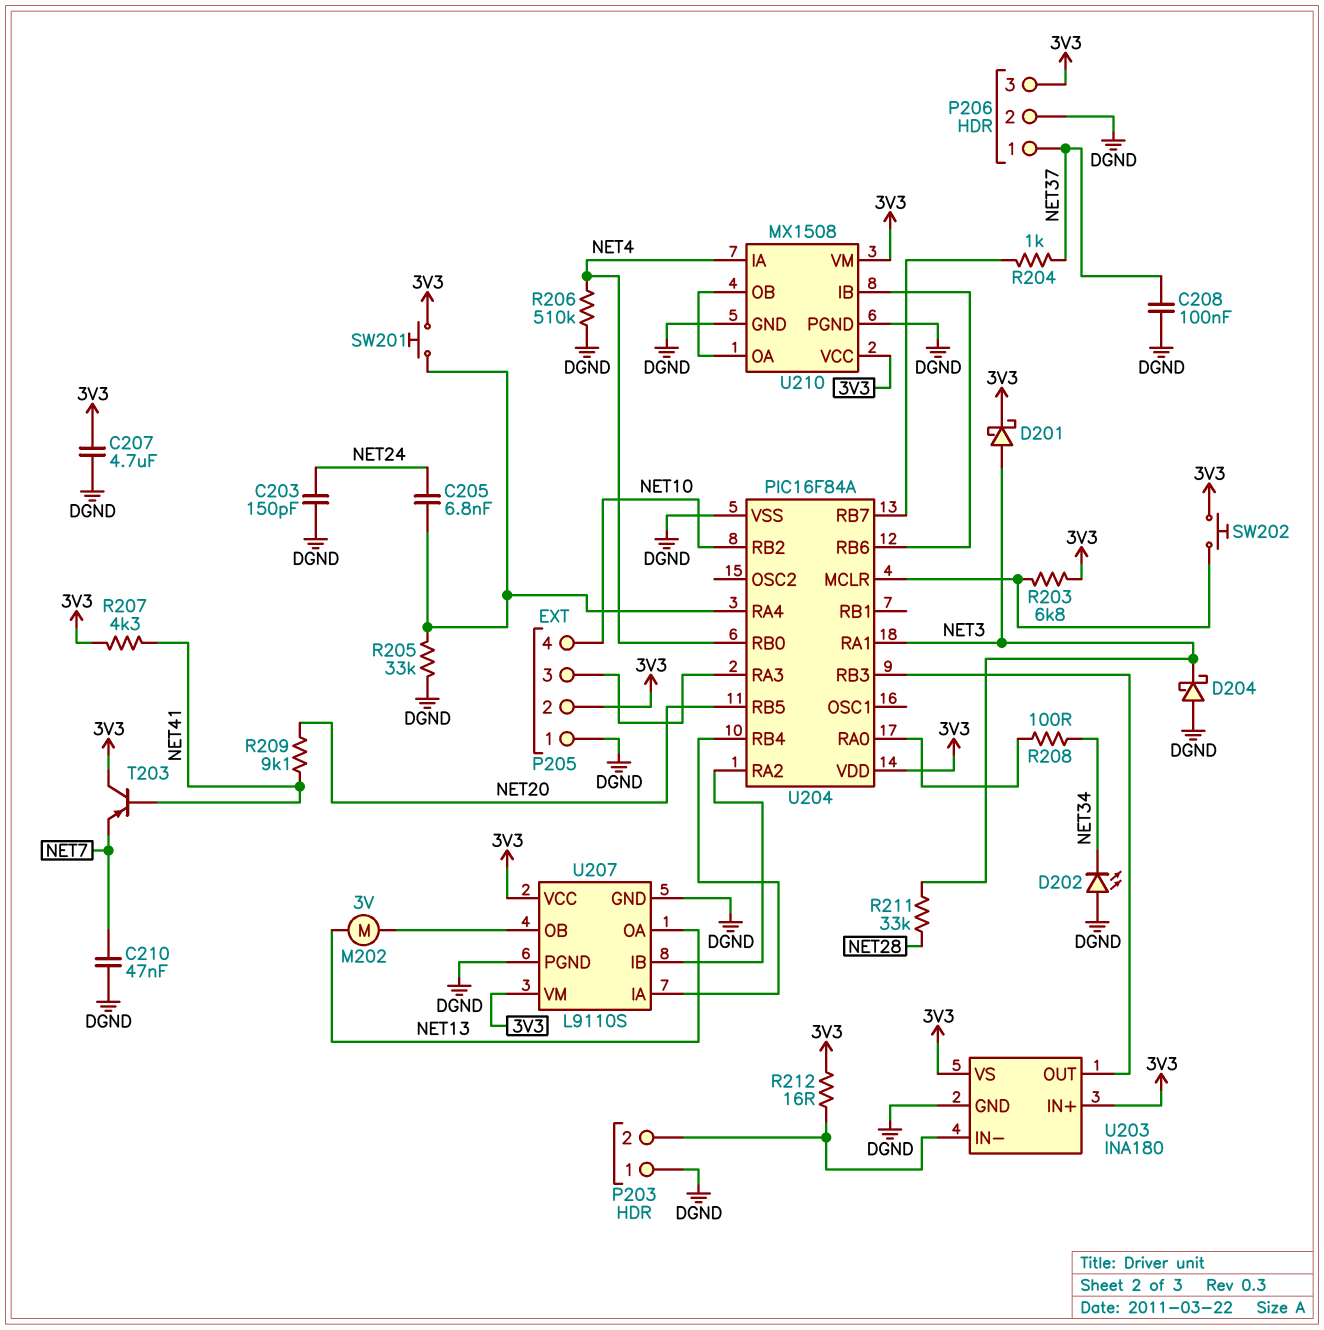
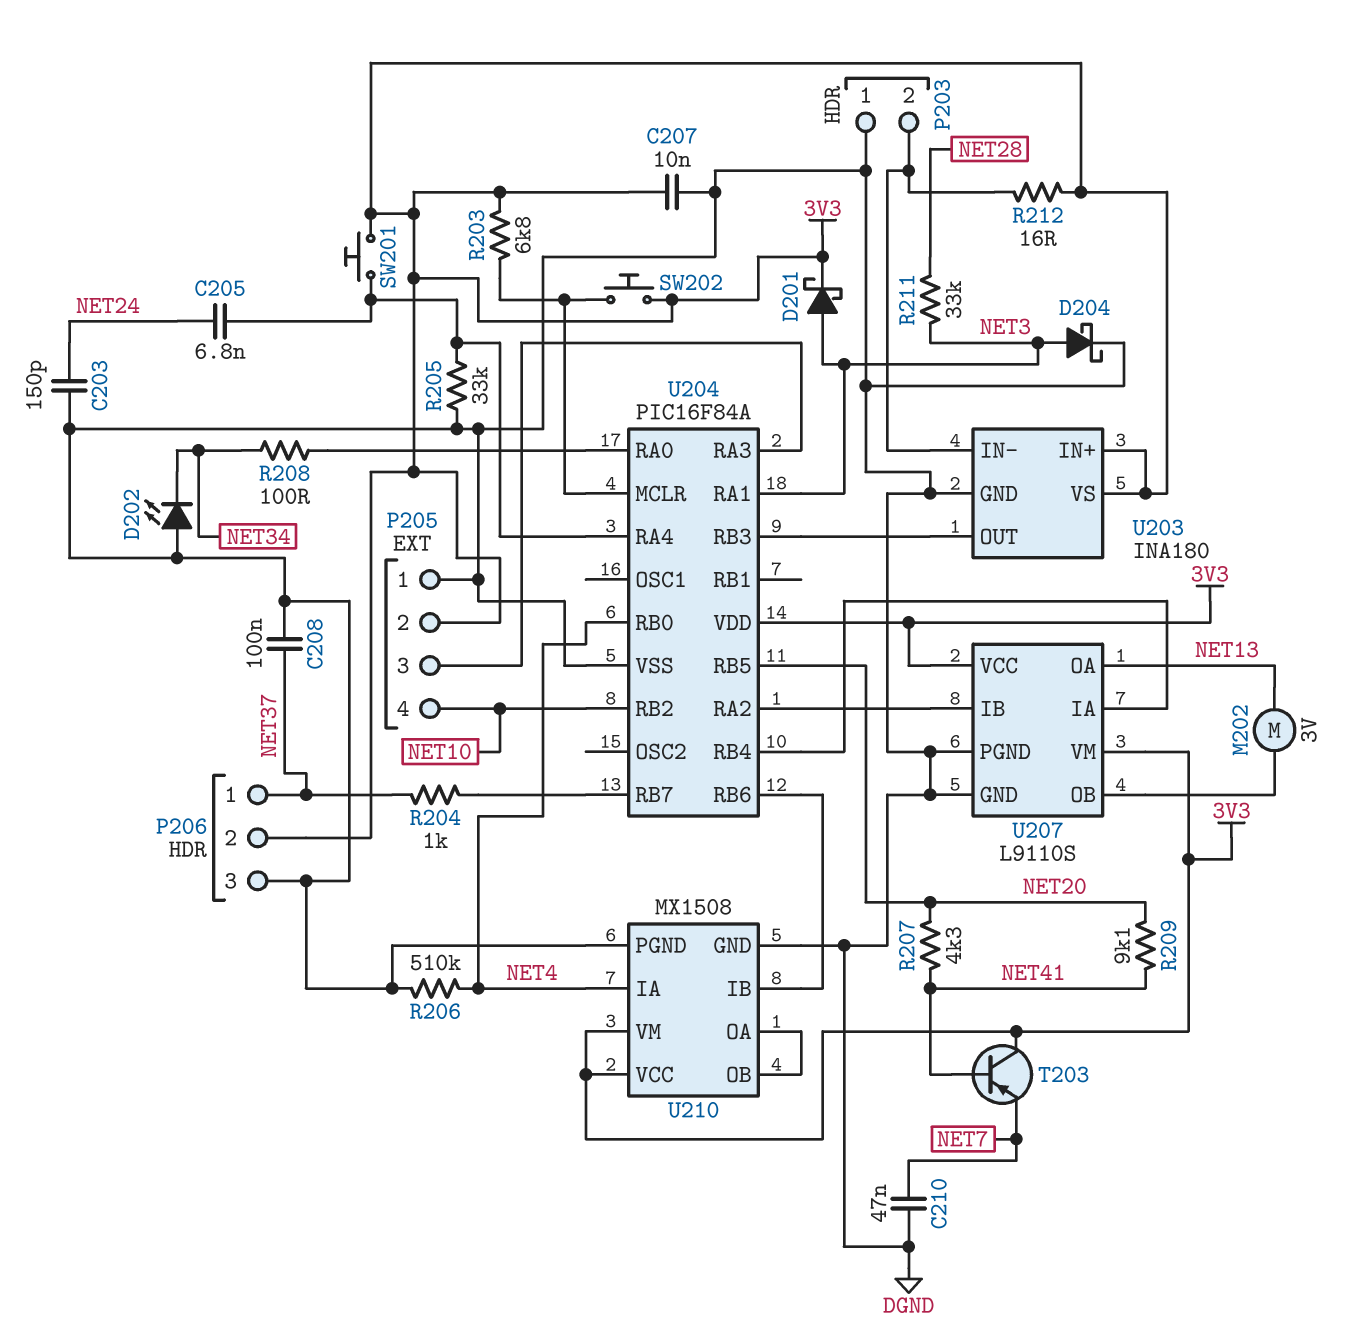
C207: 4.7uF (3V3, DGND) -> 10nF (3V3, DGND)
D204: schottky (A DGND, K NET3) -> schottky (A NET3, K DGND)
P206 pin 2: DGND -> 3V3
P206 pin 3: 3V3 -> DGND
R207: 4.3k (3V3, NET41) -> 4.3k (NET20, NET41)

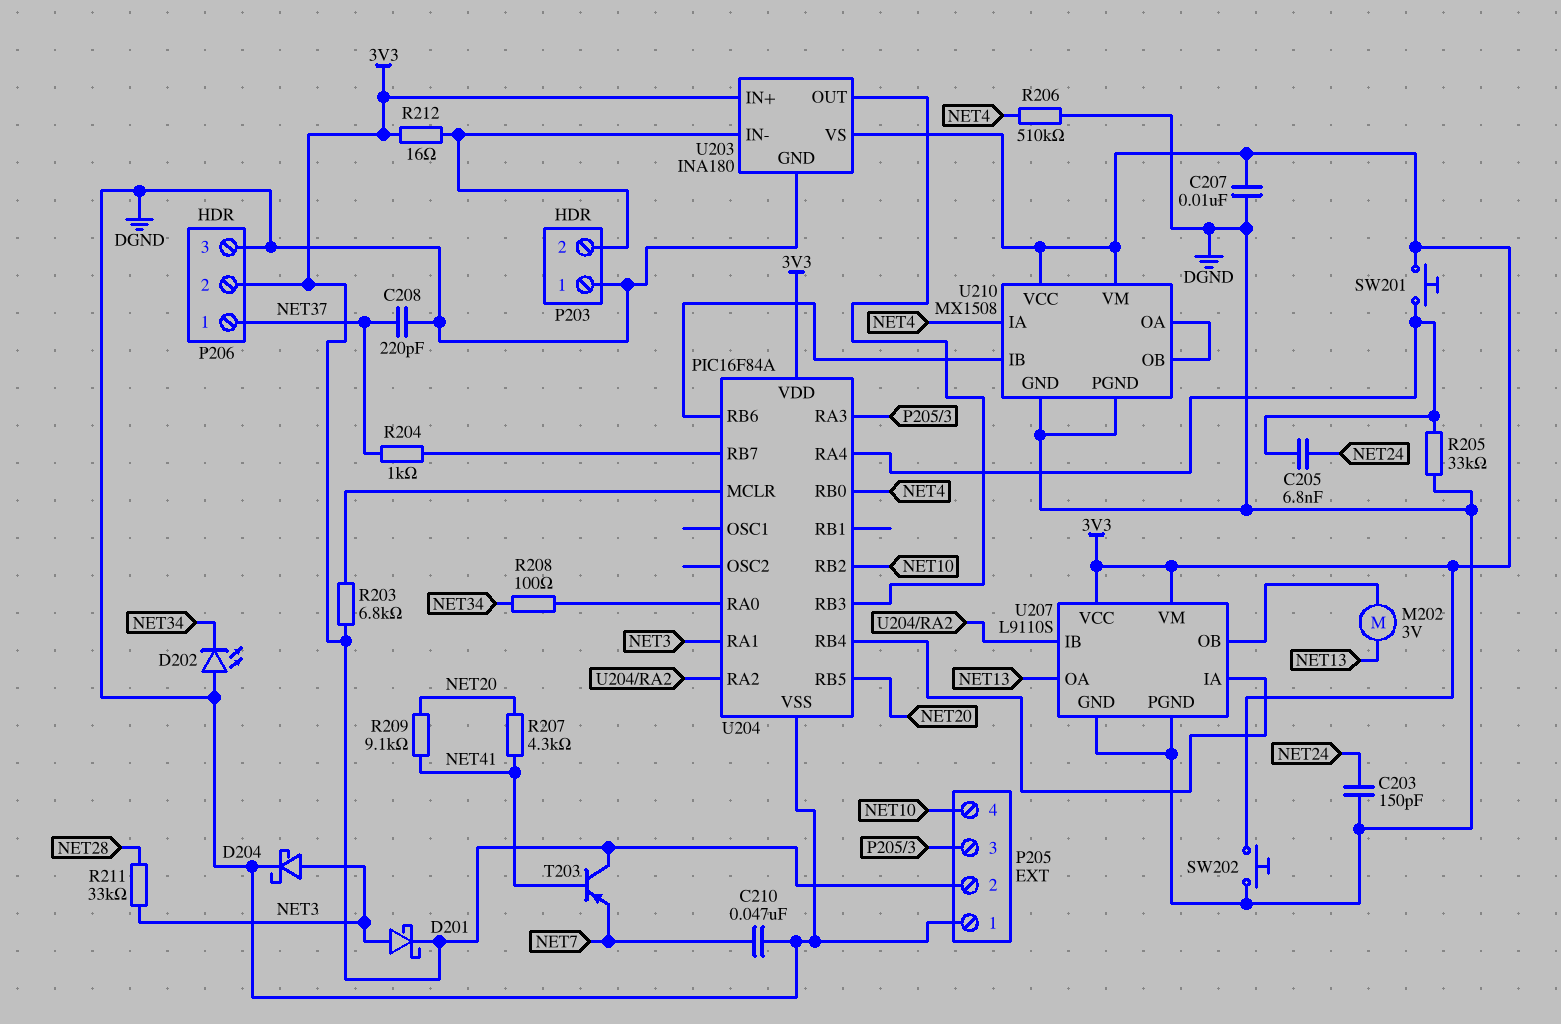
C208: 100nF (DGND, NET37) -> 220pF (DGND, NET37)
SW202: button (3V3, U204/MCLR) -> button (3V3, DGND)

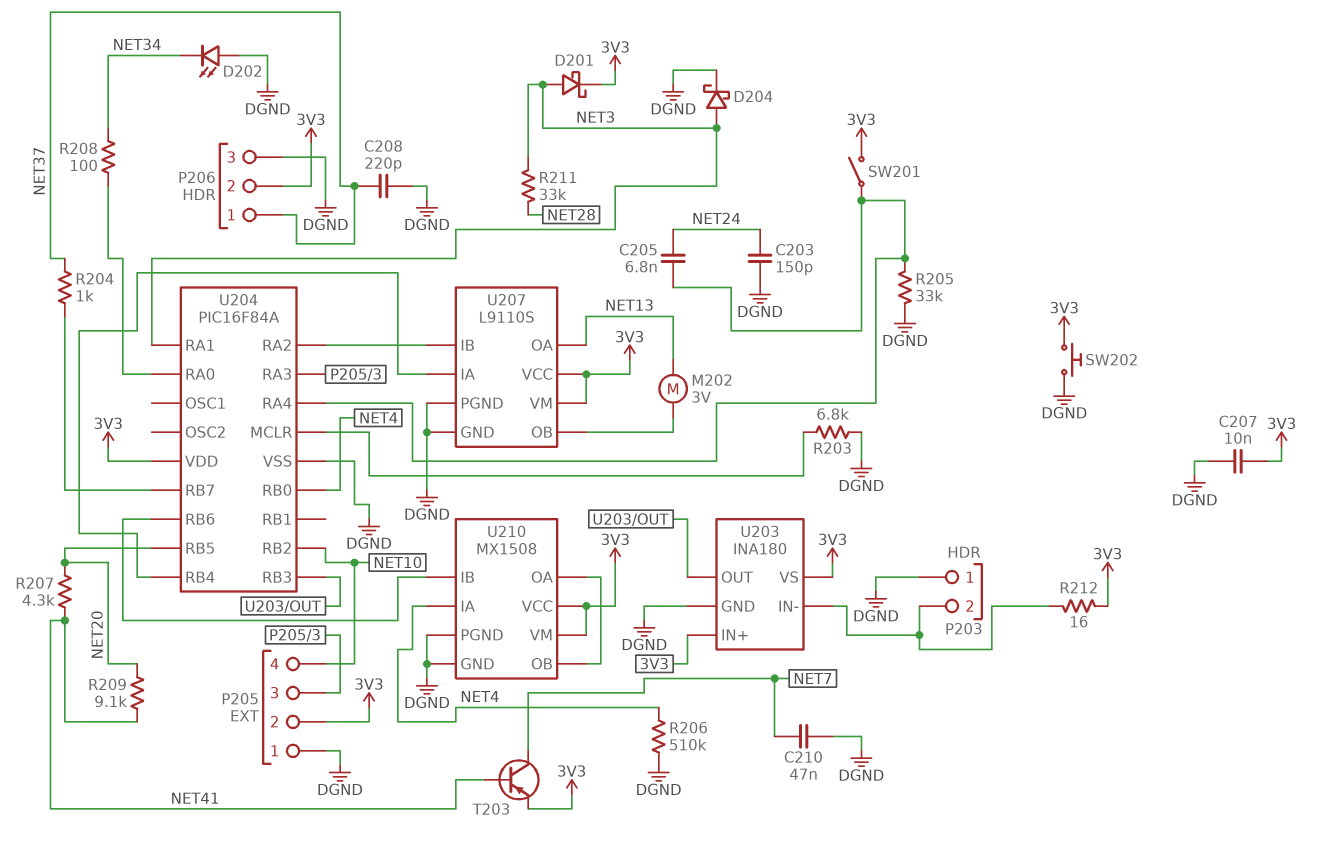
R203: 6.8k (3V3, U204/MCLR) -> 6.8k (DGND, U204/MCLR)
SW201: button (3V3, U204/RA4) -> switch (3V3, U204/RA4)
T203: PNP (B NET41, C 3V3, E NET7) -> PNP (B NET41, C NET7, E 3V3)

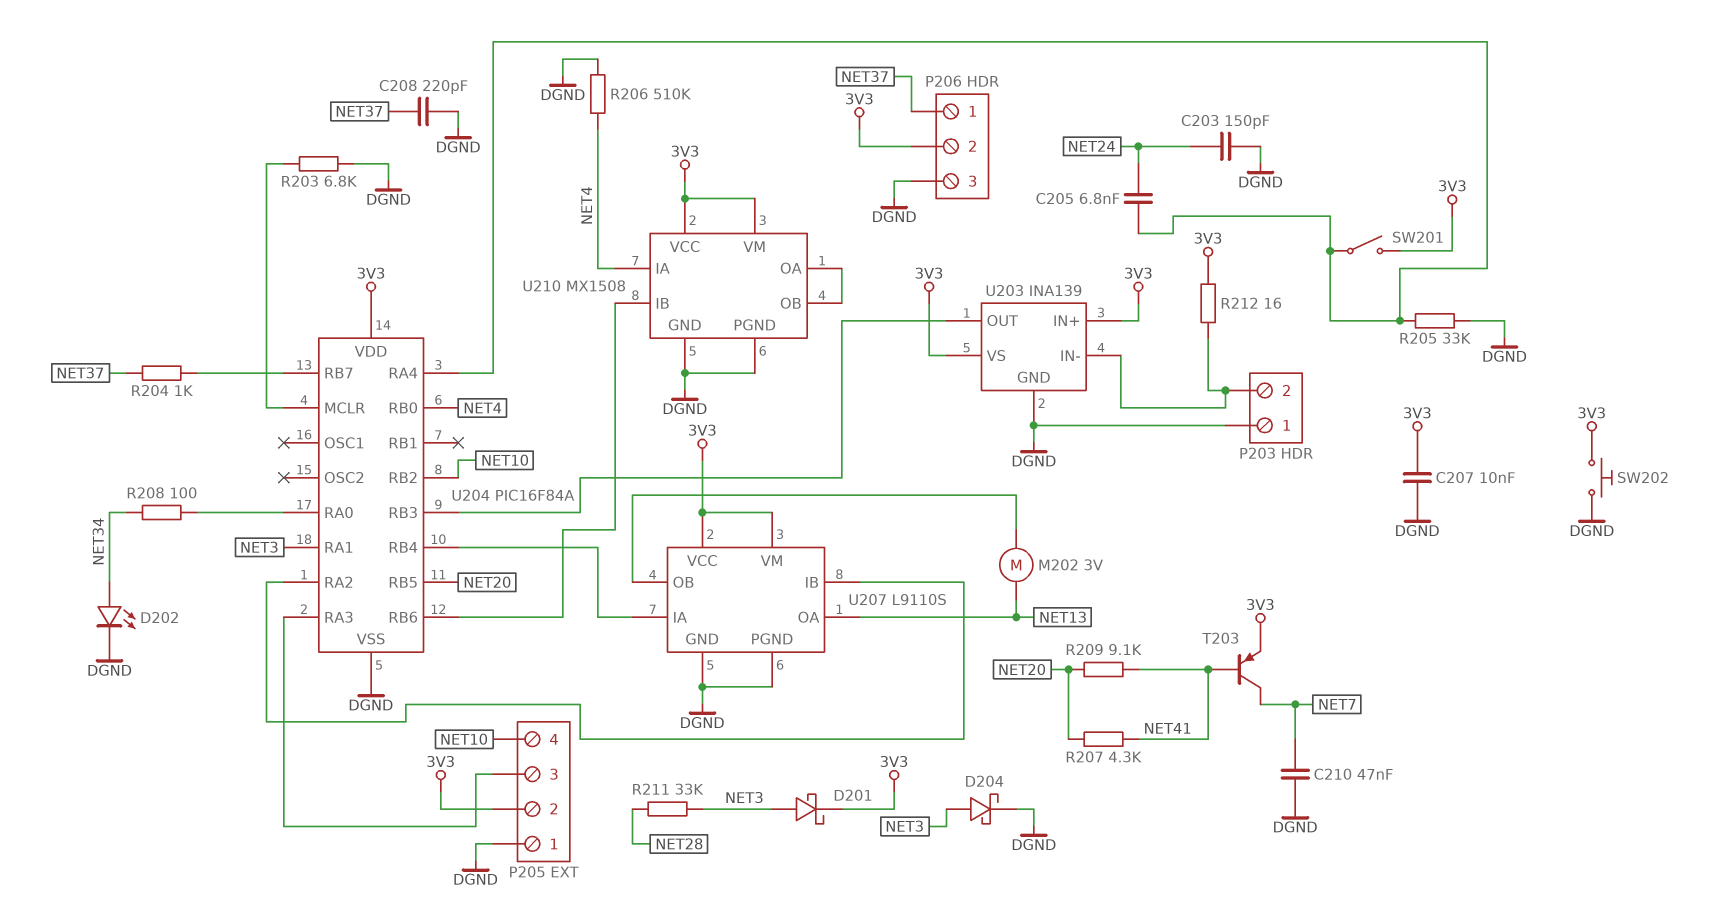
D202: LED (A DGND, K NET34) -> LED (A NET34, K DGND)
U203: INA180 -> INA139

